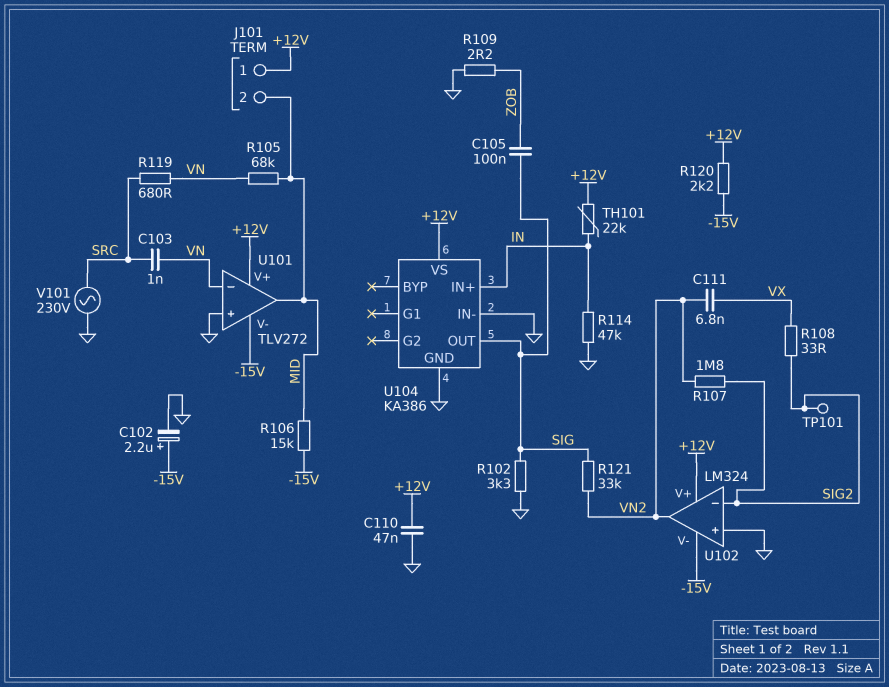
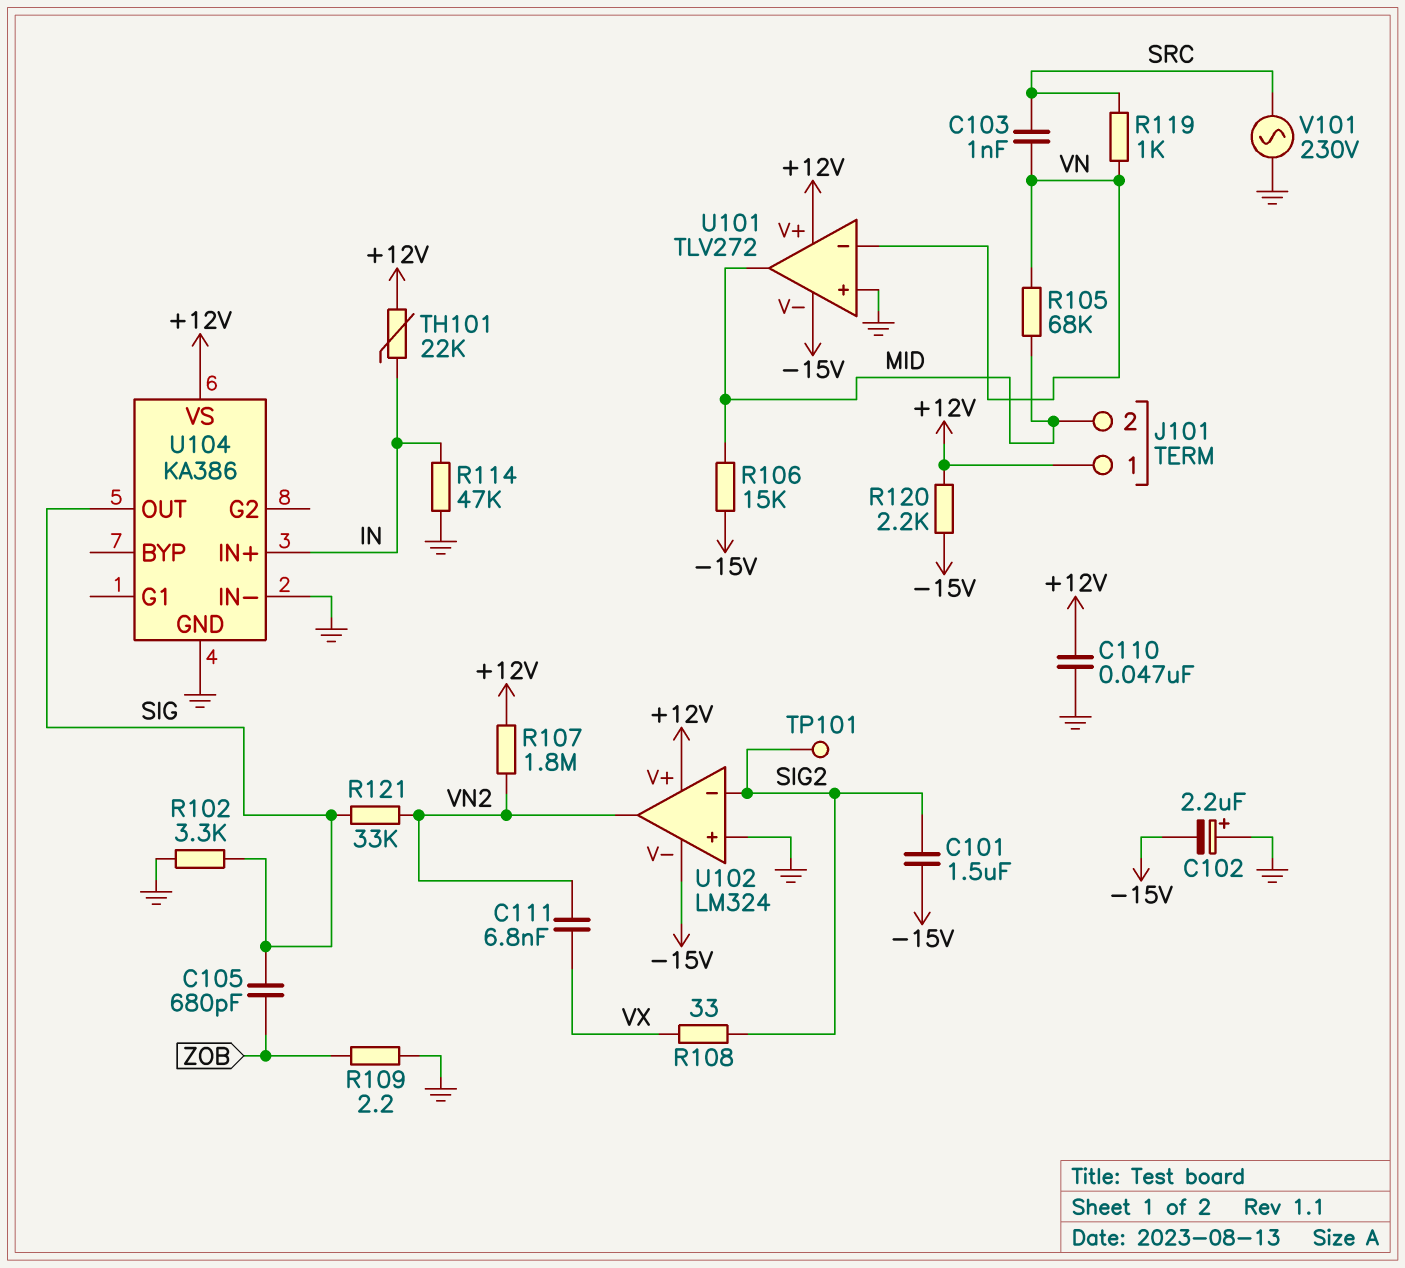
C101: none -> 1.5uF (-15V, SIG2)
C102: 2.2uF (plus -15V, minus GND) -> 2.2uF (plus GND, minus -15V)
C105: 100nF (SIG, ZOB) -> 680pF (SIG, ZOB)
R107: 1.8M (SIG2, VN2) -> 1.8M (+12V, VN2)
R119: 680 (SRC, VN) -> 1k (SRC, VN)

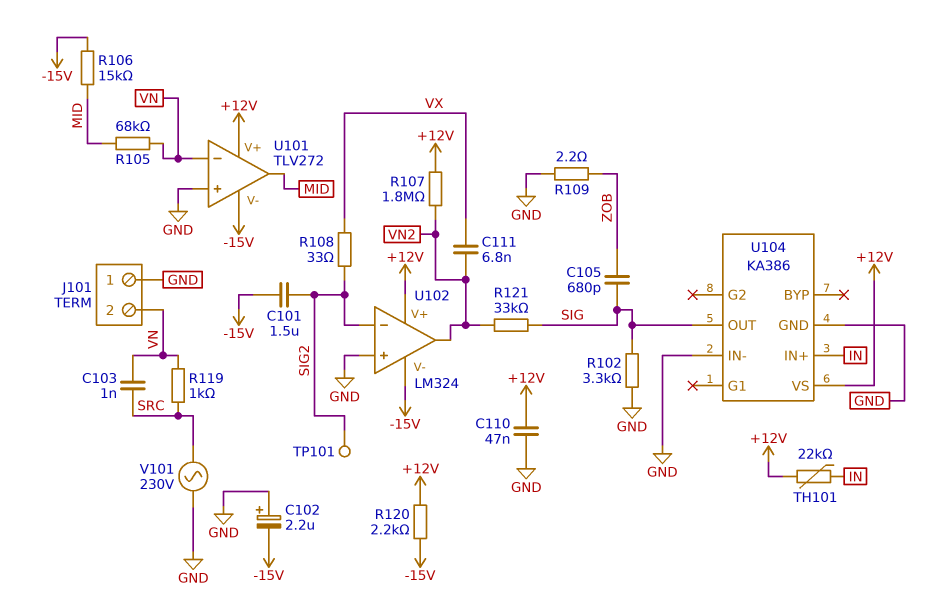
J101 pin 1: +12V -> GND
J101 pin 2: MID -> VN
R114: 47k (GND, IN) -> none

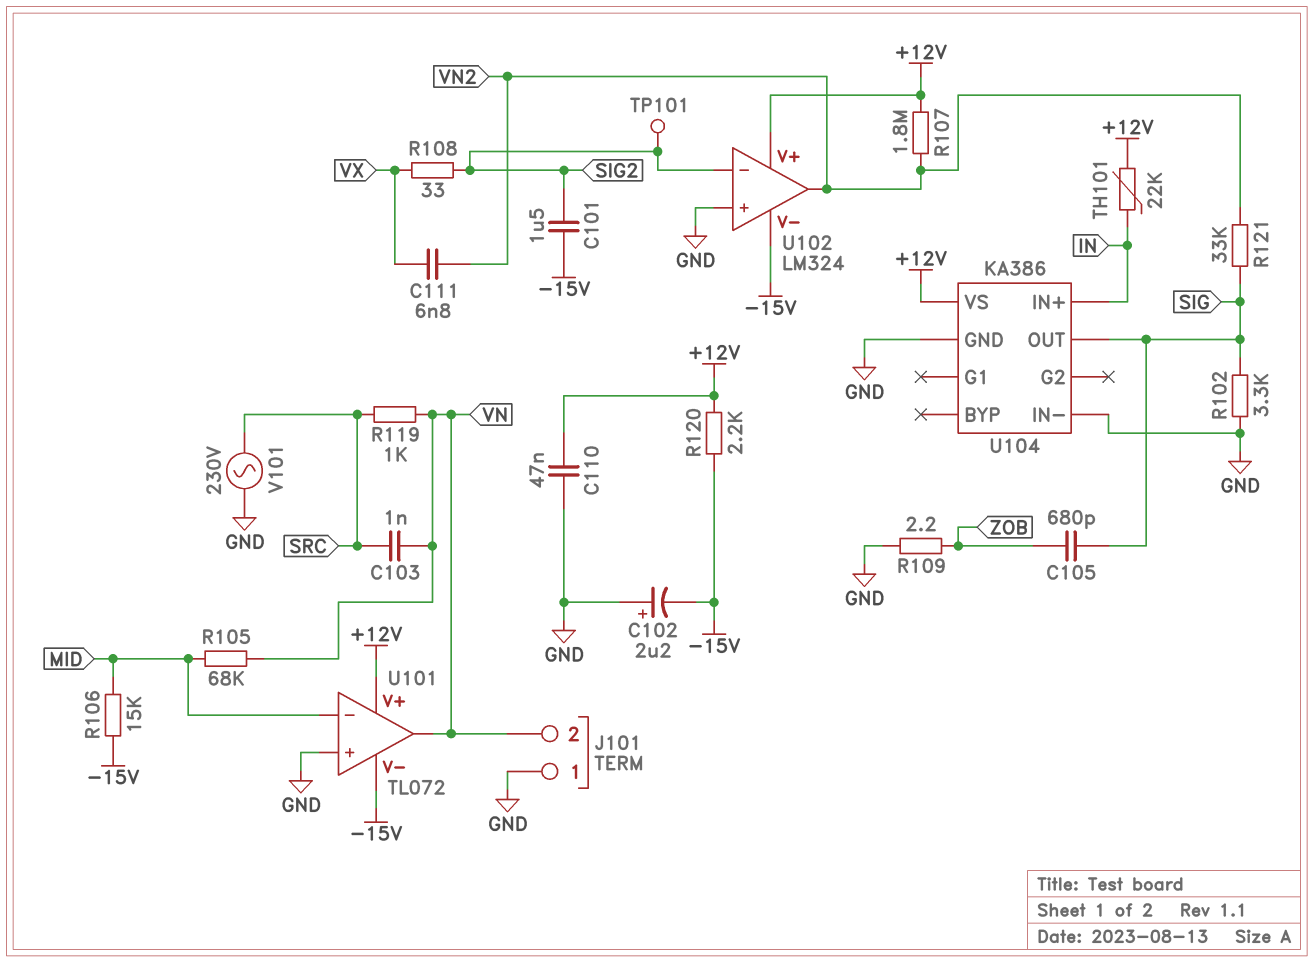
U101: TLV272 -> TL072
U101 pin in-: VN -> MID
U101 pin out: MID -> VN

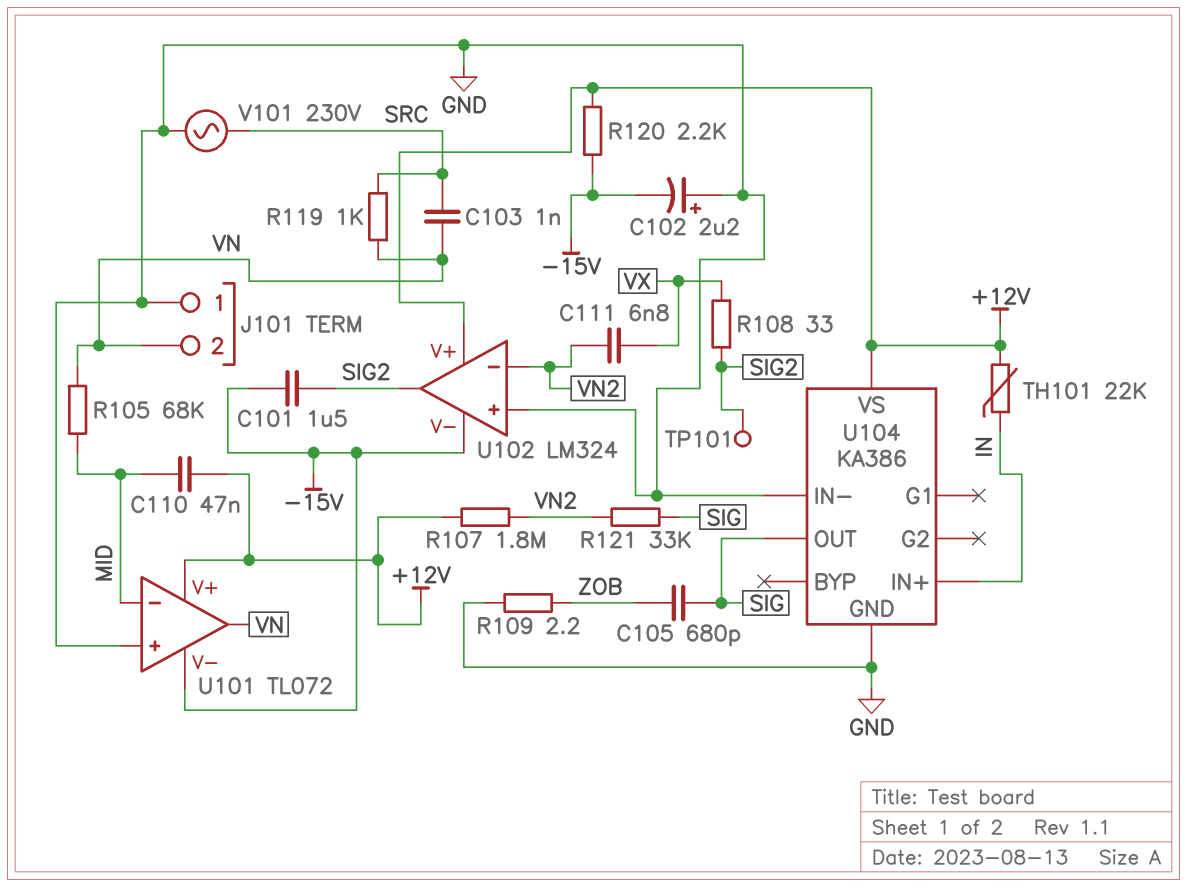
C110: 47nF (+12V, GND) -> 47nF (+12V, MID)
R102: 3.3k (GND, SIG) -> none
R106: 15k (-15V, MID) -> none
U102 pin in-: SIG2 -> VN2
U102 pin out: VN2 -> SIG2

